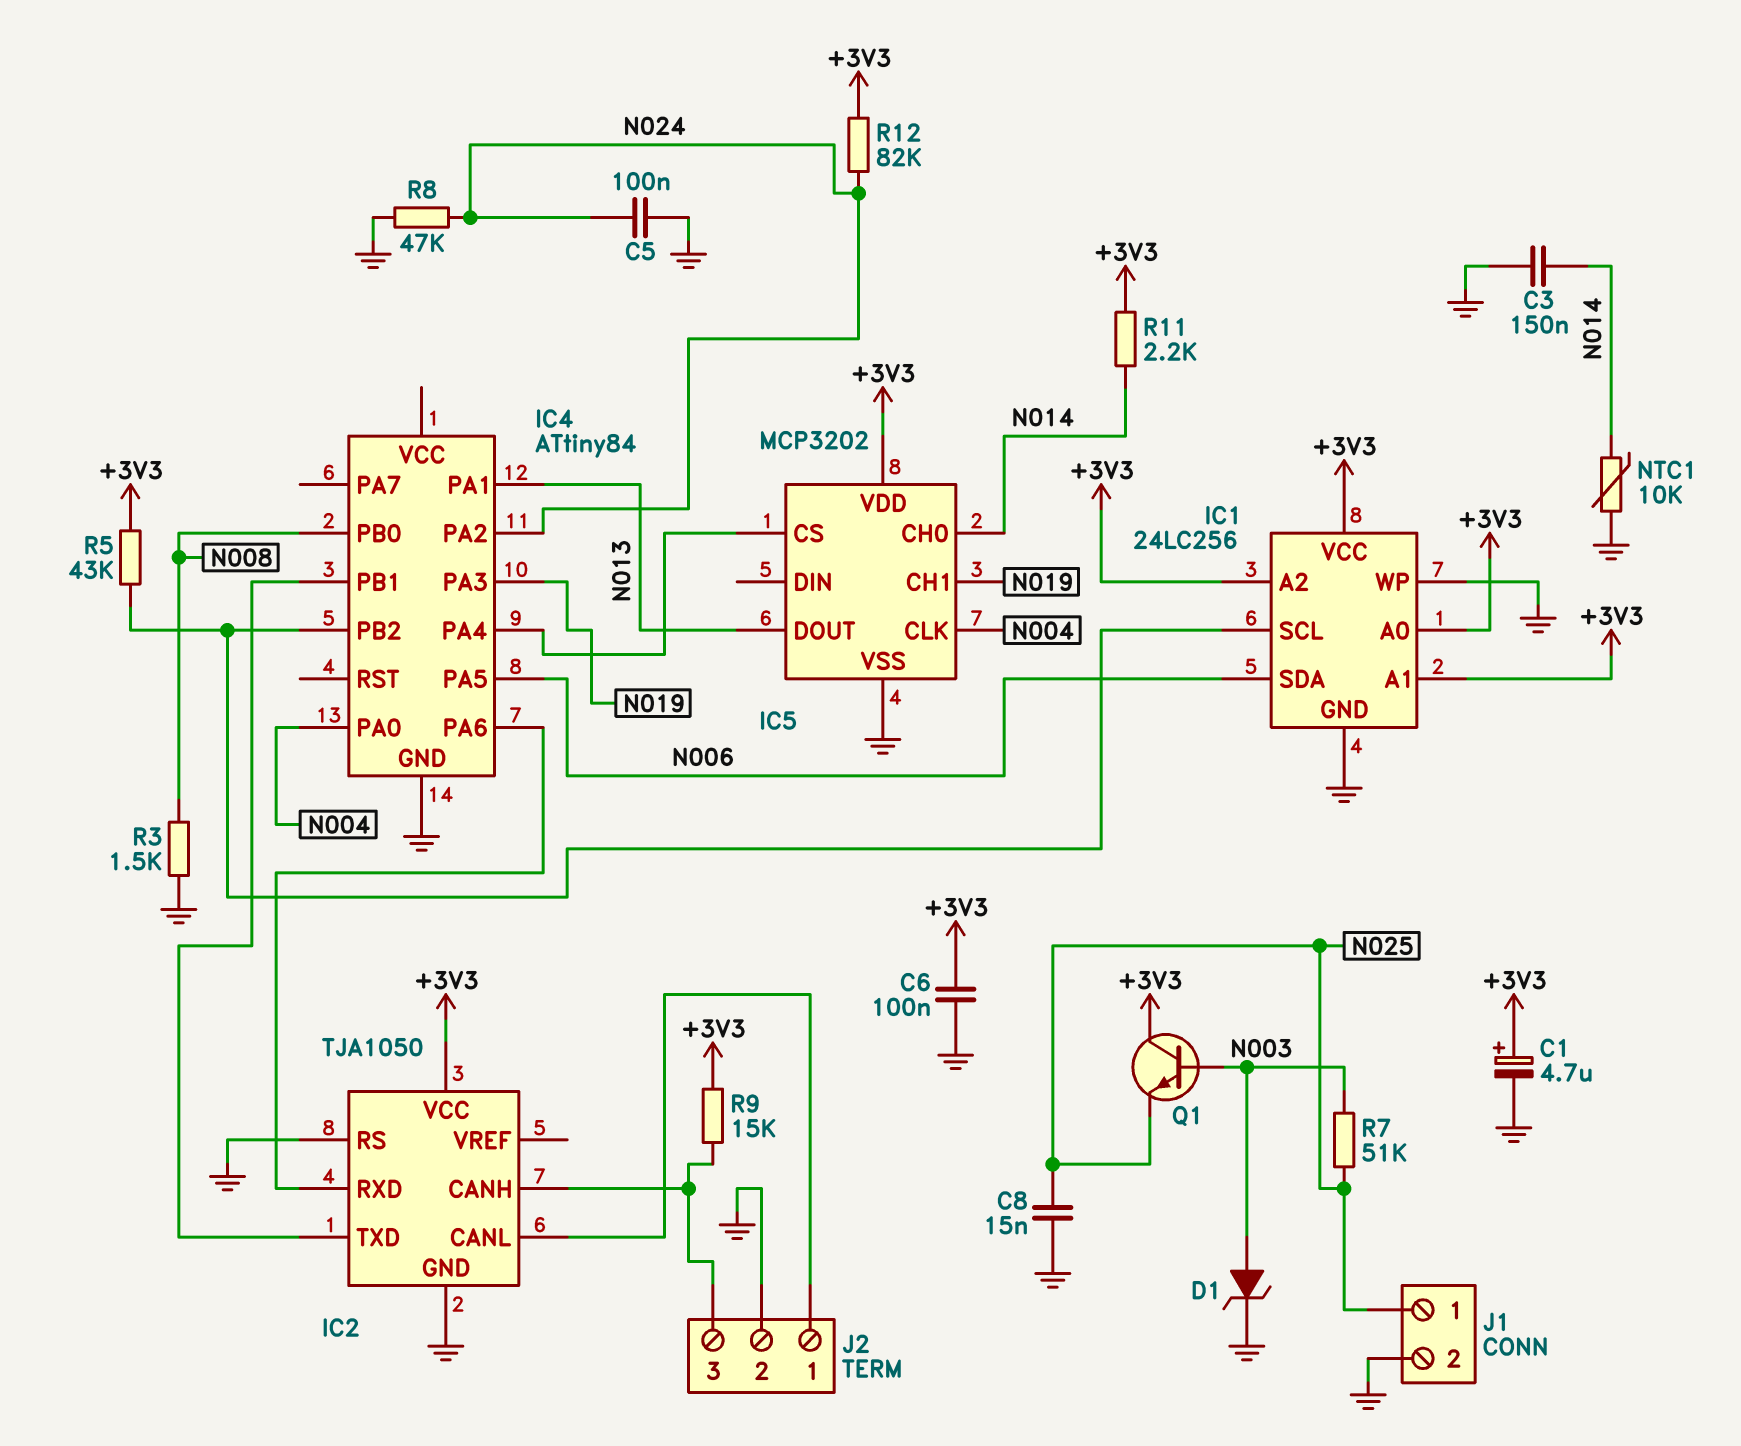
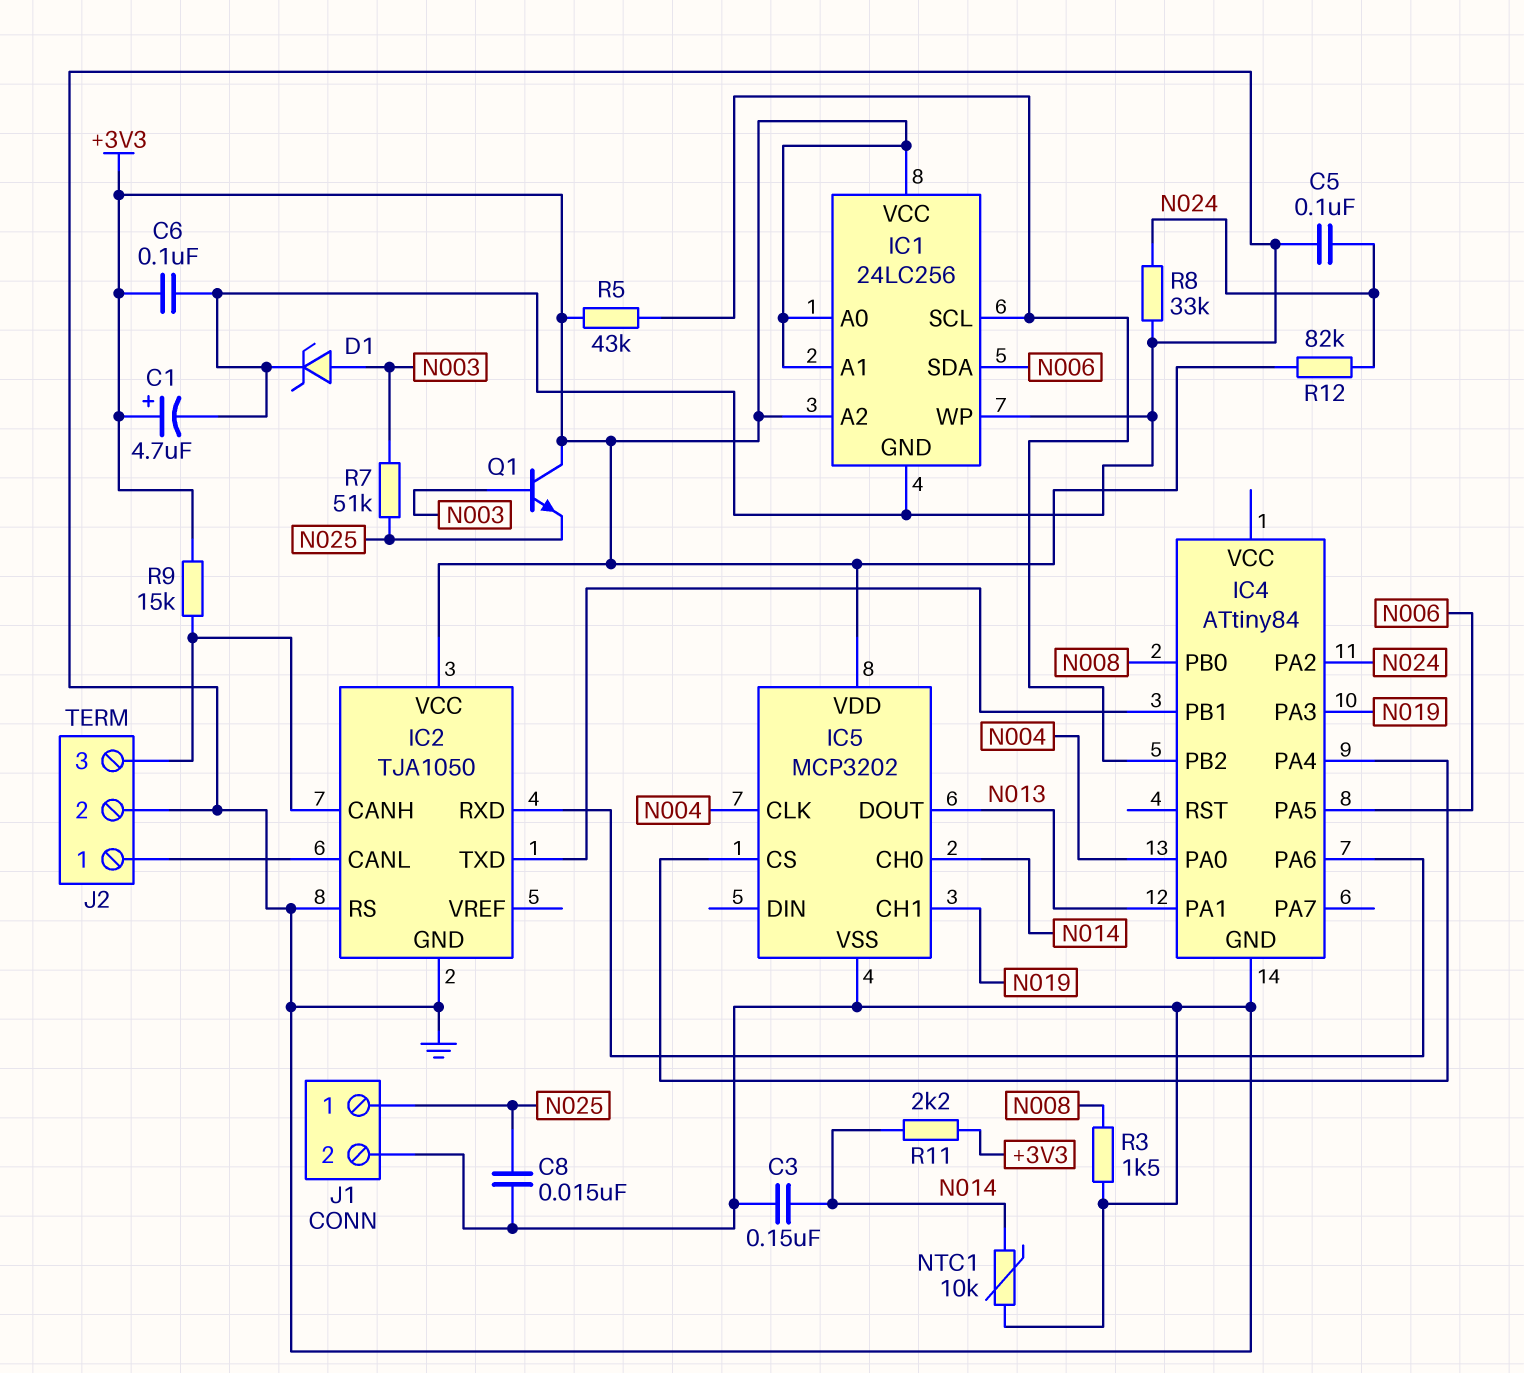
R8: 47k (GND, N024) -> 33k (GND, N024)

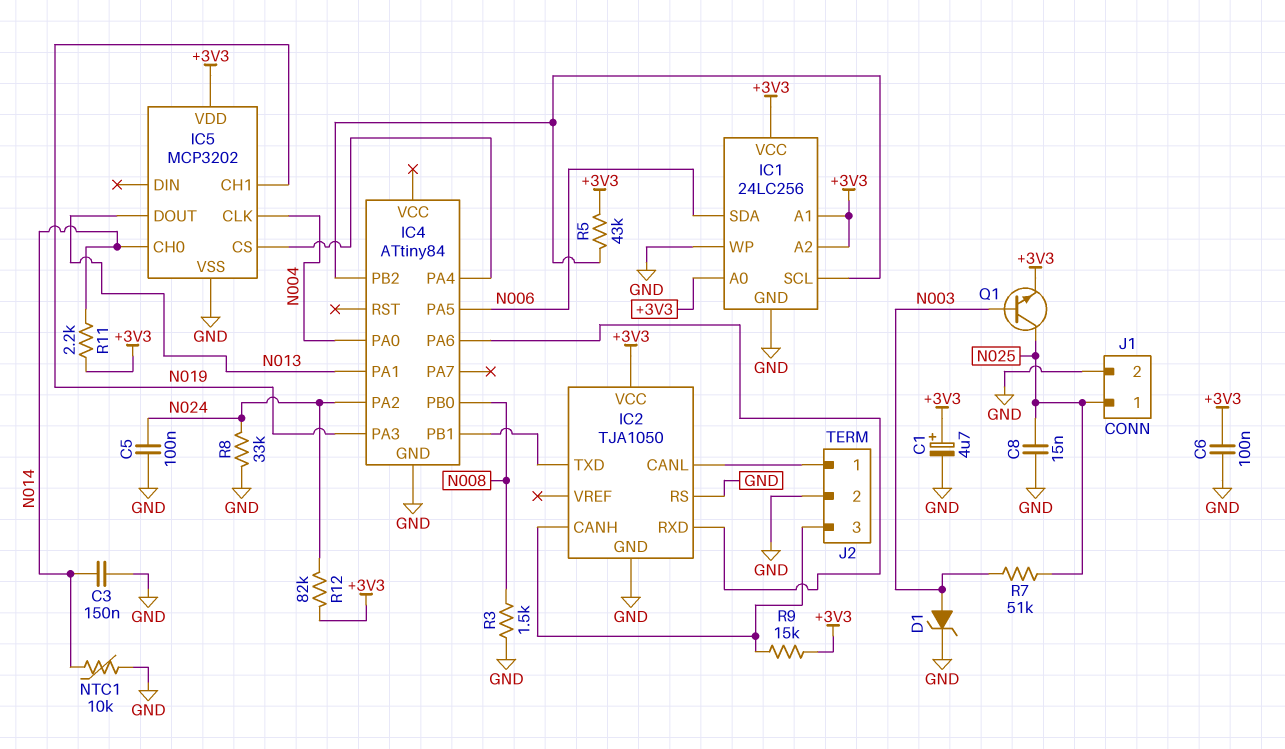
Q1: NPN (B N003, C +3V3, E N025) -> NPN (B N003, C N025, E +3V3)

